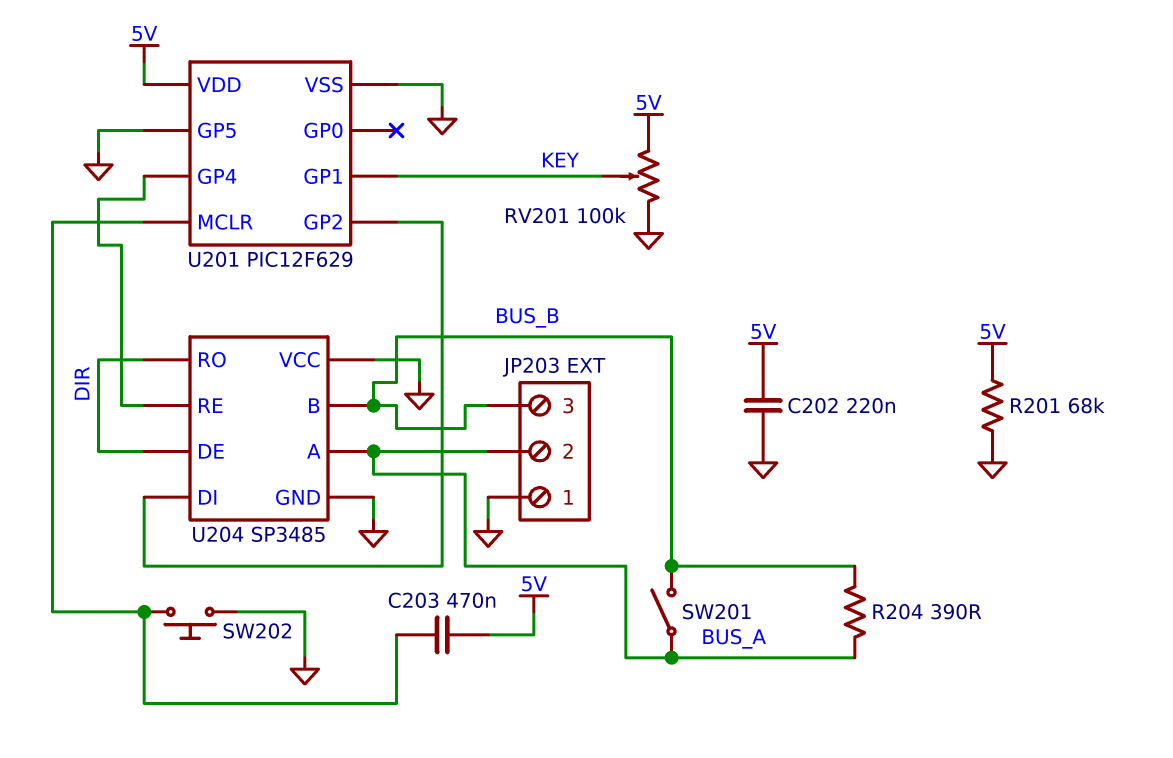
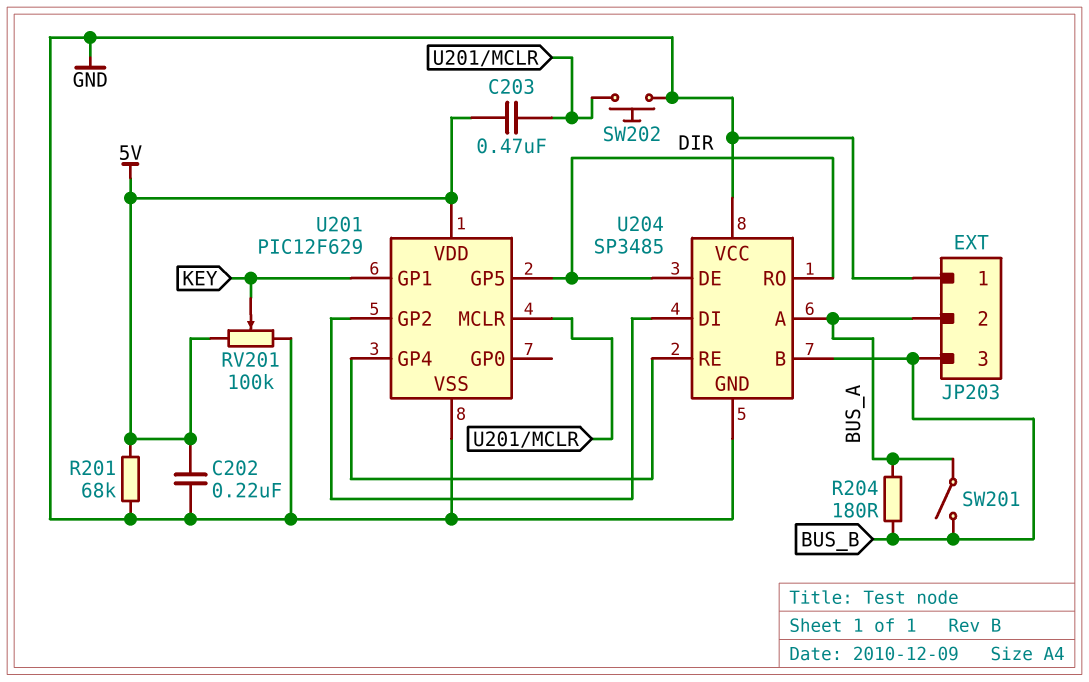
R204: 390 (BUS_A, BUS_B) -> 180 (BUS_A, BUS_B)
U201 pin GP5: GND -> DIR

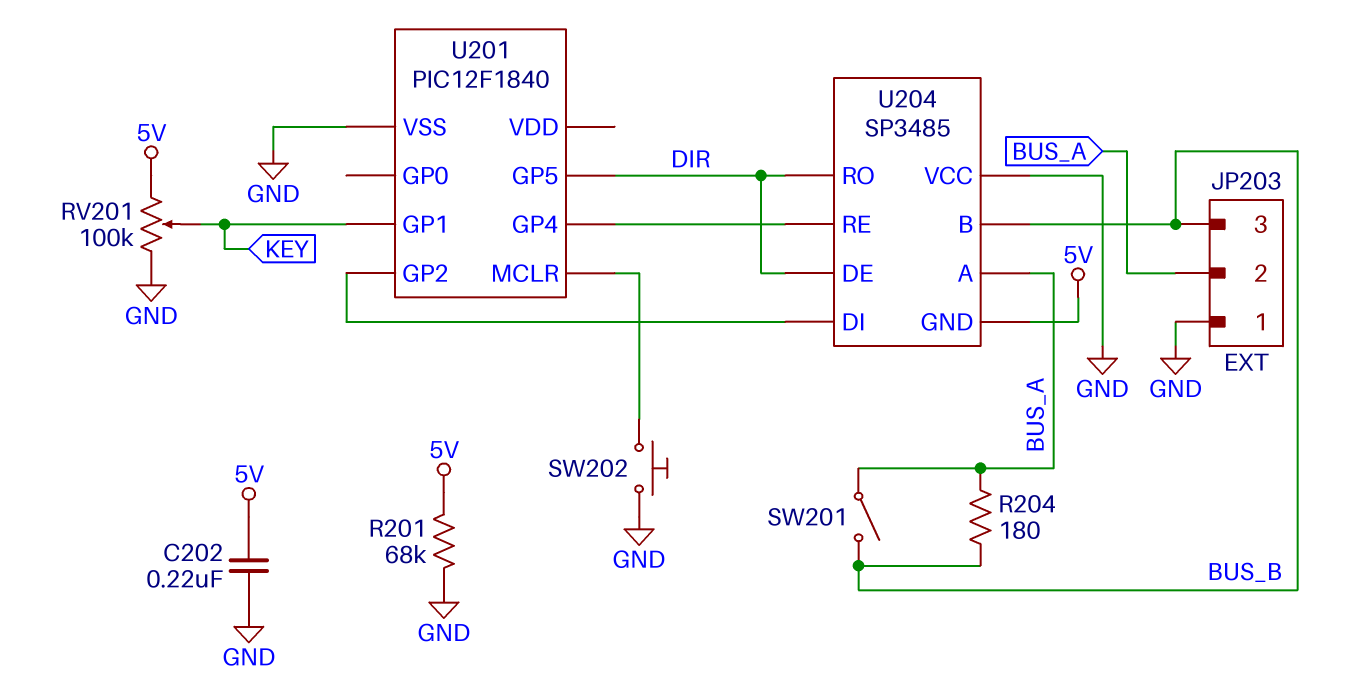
C203: 470nF (5V, U201/MCLR) -> none
U201: PIC12F629 -> PIC12F1840
U201 pin VDD: 5V -> none
U204 pin GND: GND -> 5V

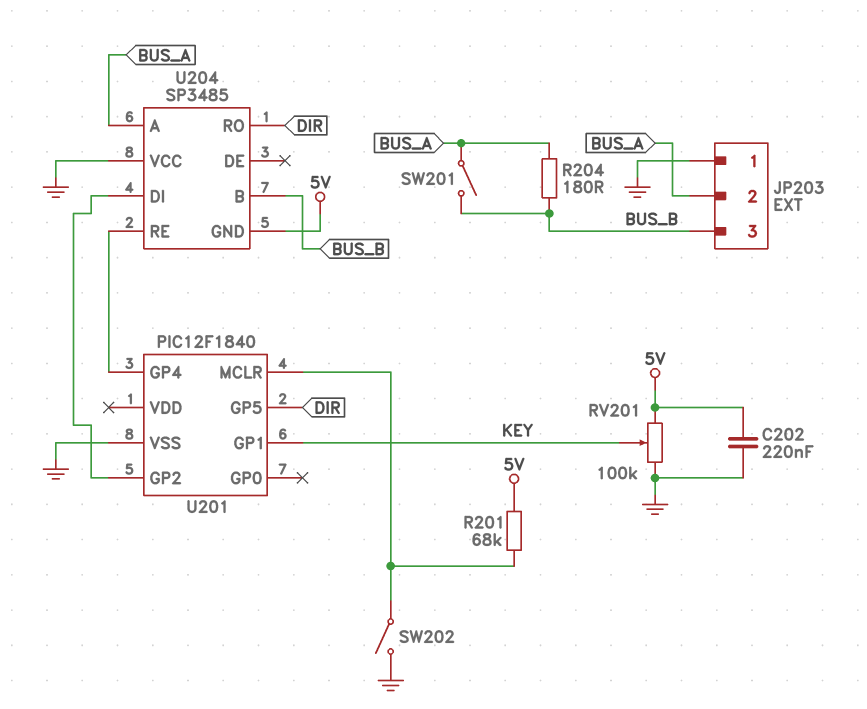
R201: 68k (5V, GND) -> 68k (5V, U201/MCLR)
SW202: button (GND, U201/MCLR) -> switch (GND, U201/MCLR)
U204 pin DE: DIR -> none

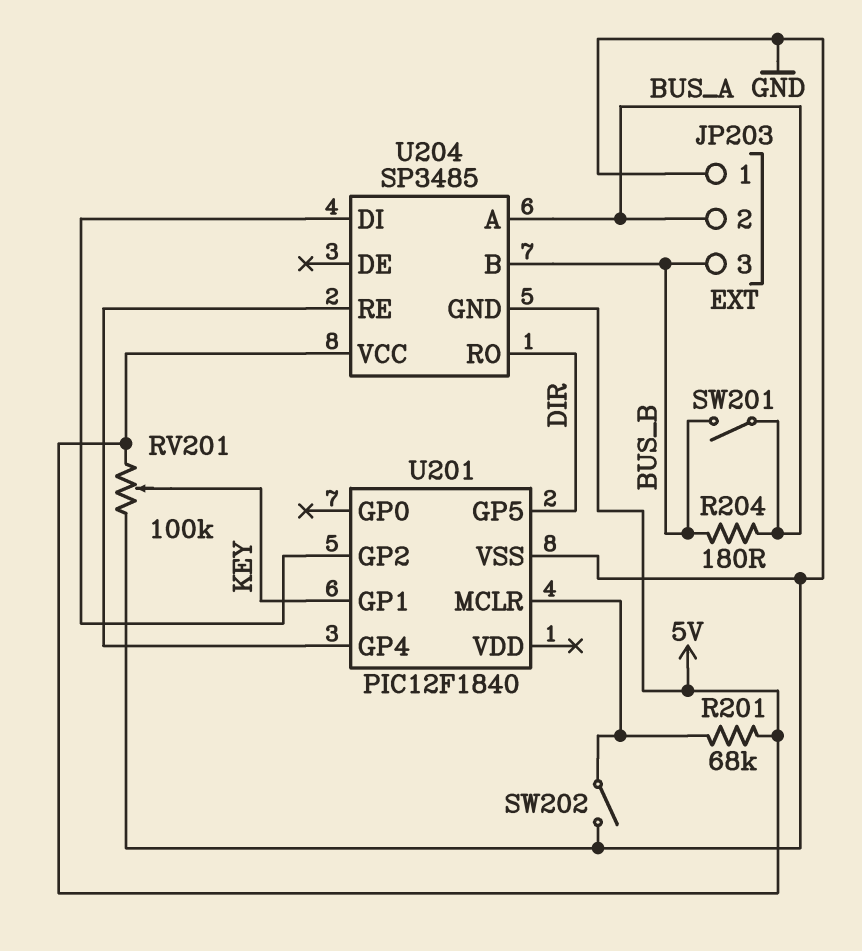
C202: 220nF (5V, GND) -> none
U204 pin VCC: GND -> 5V

